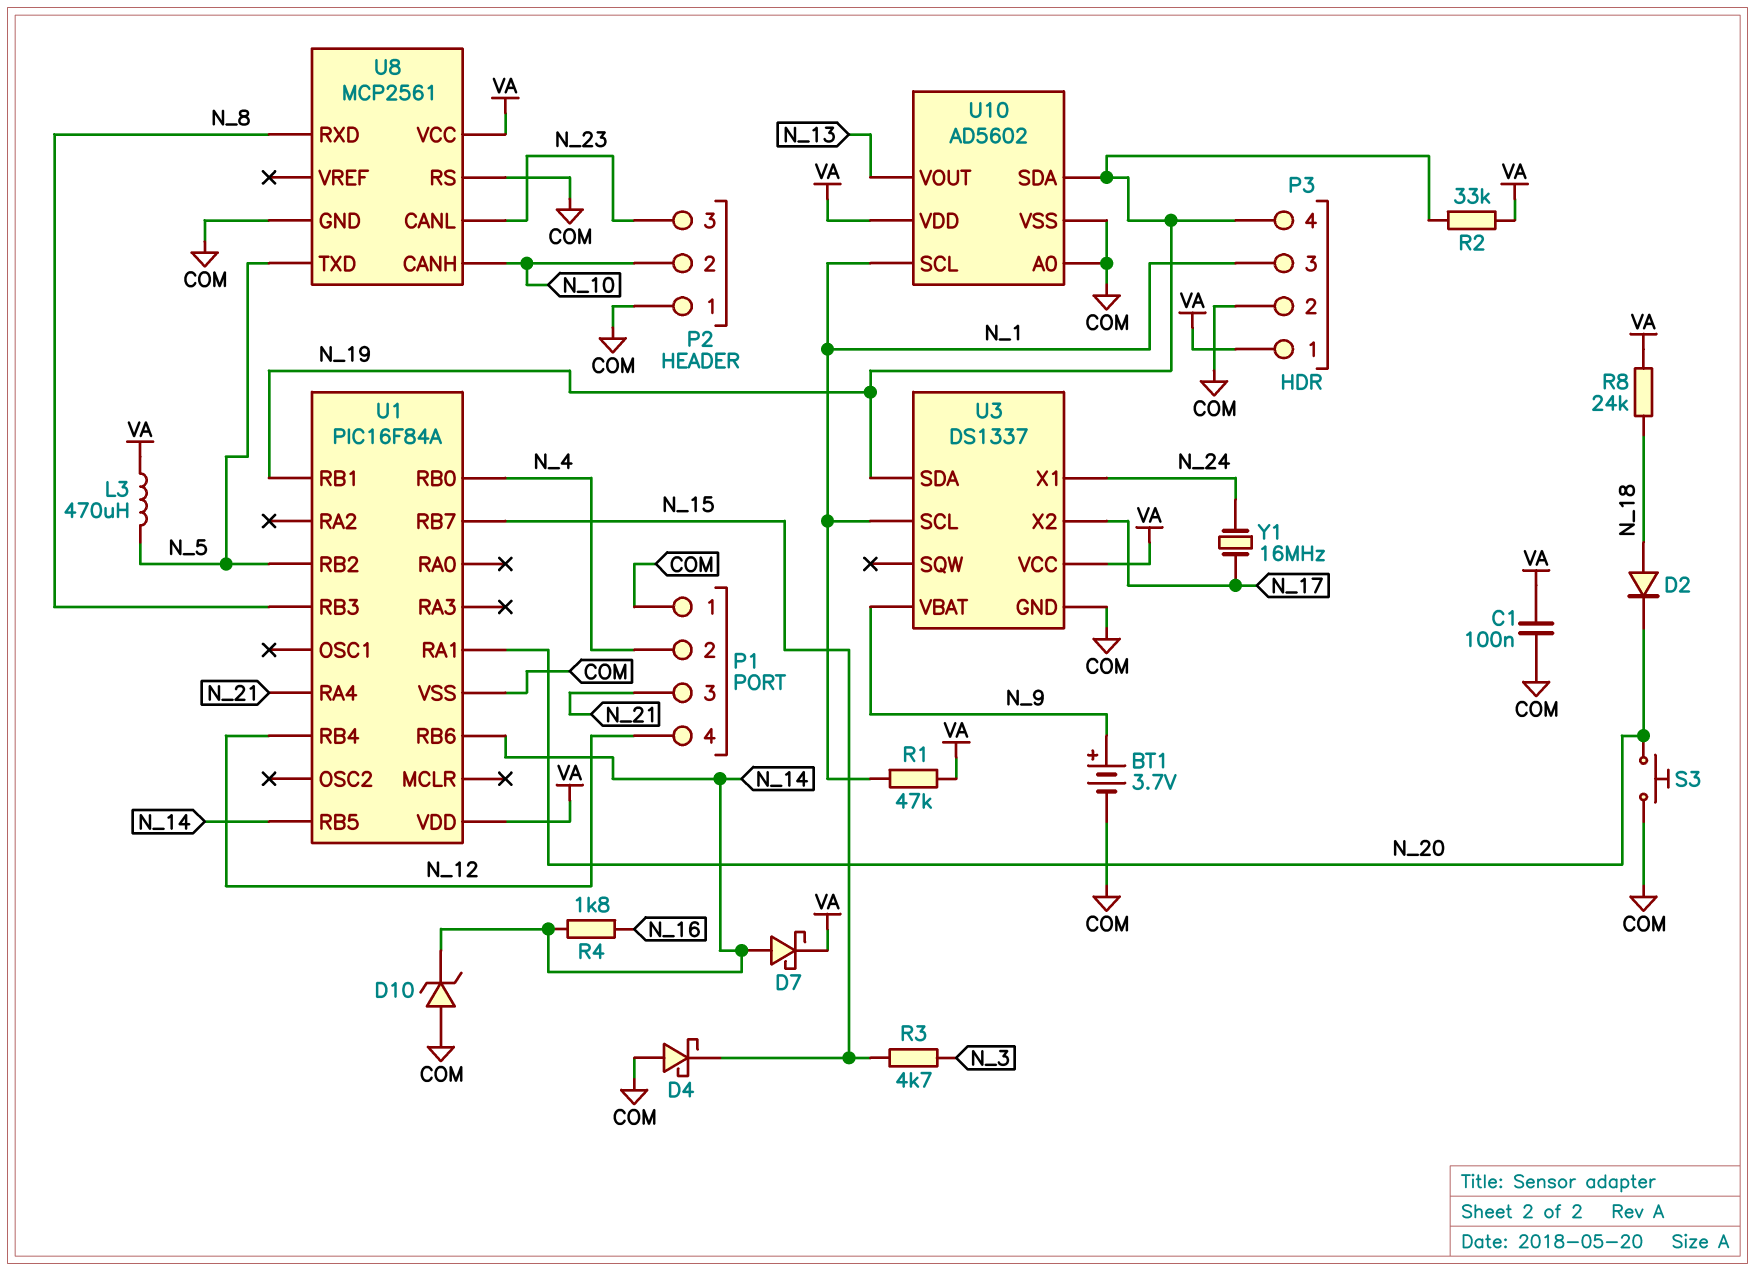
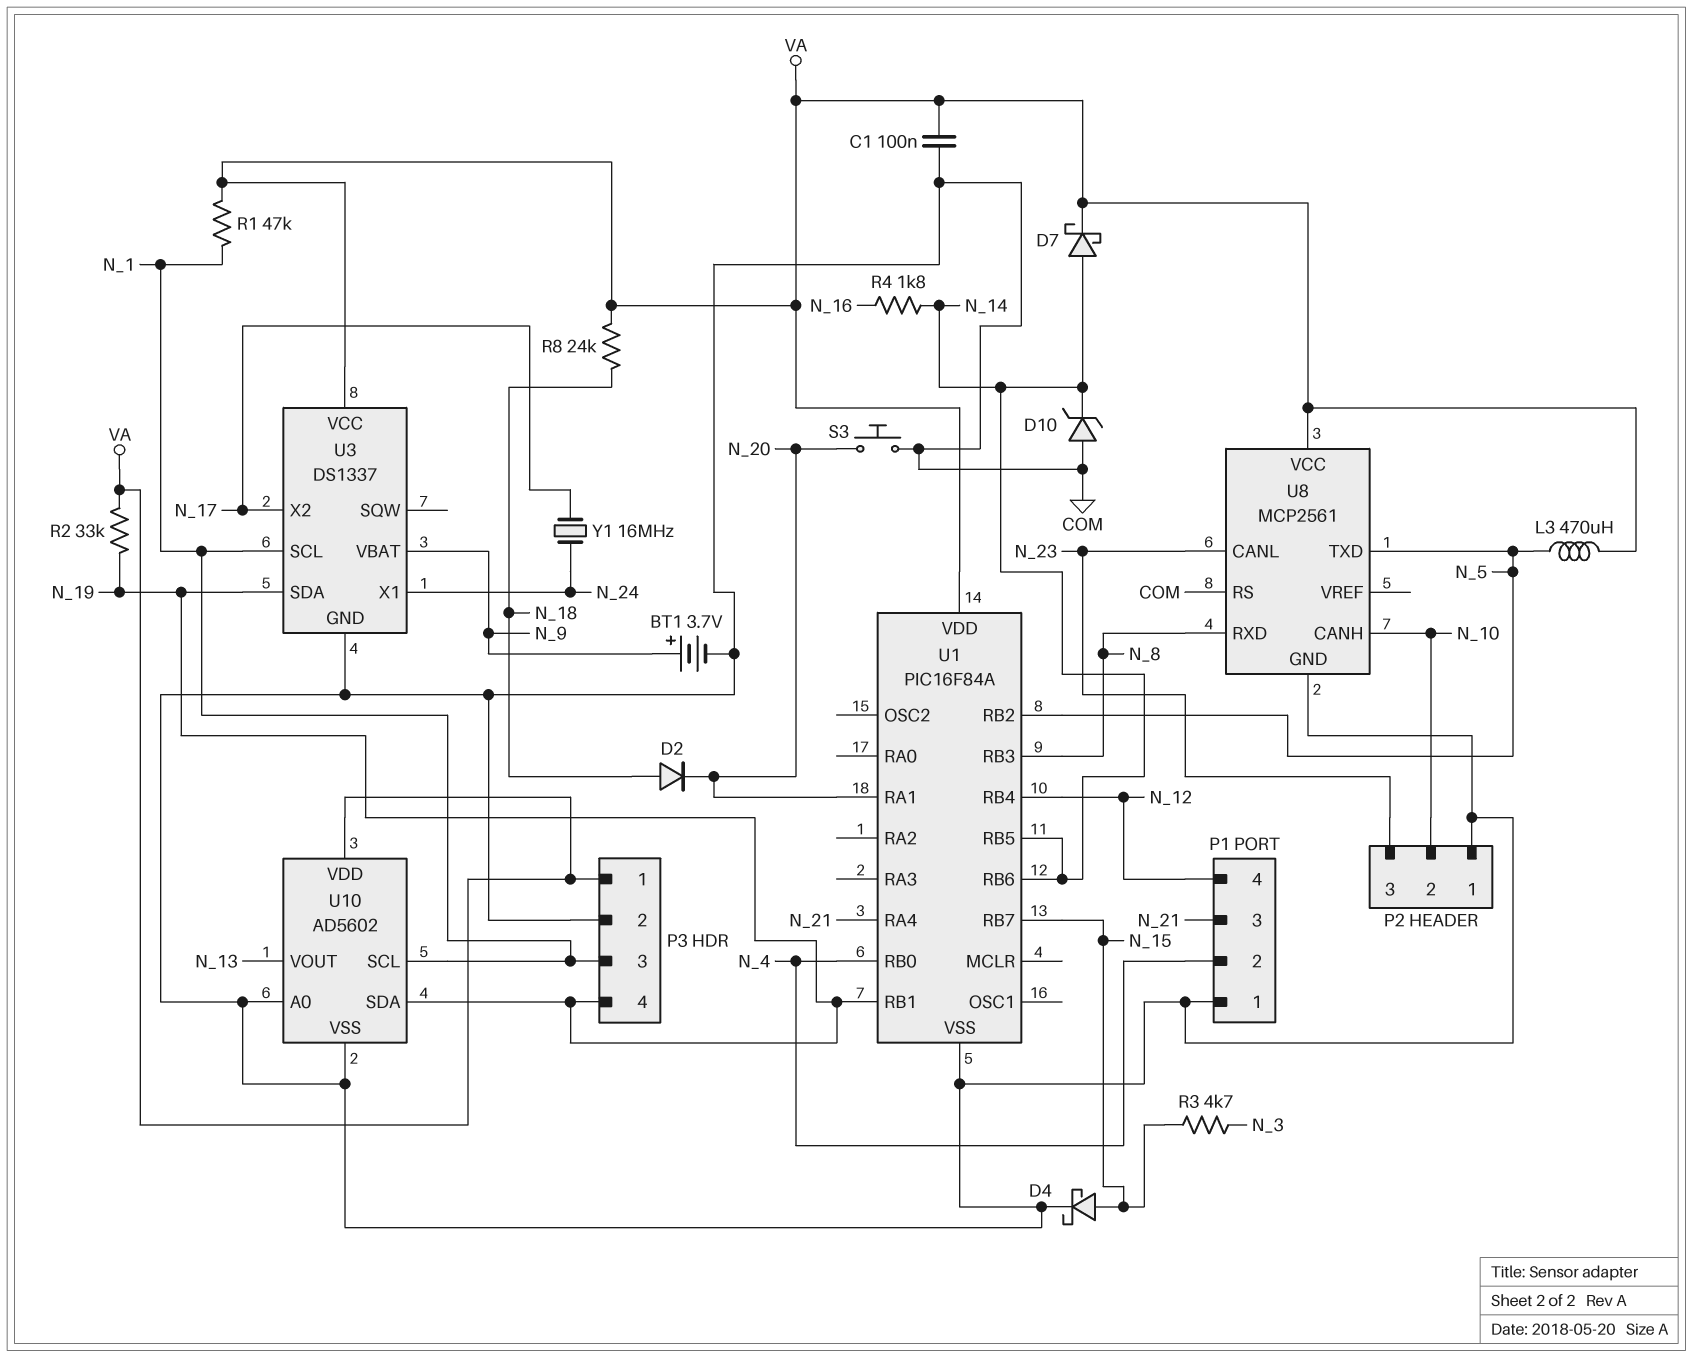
D4: schottky (A COM, K N_15) -> schottky (A N_15, K COM)

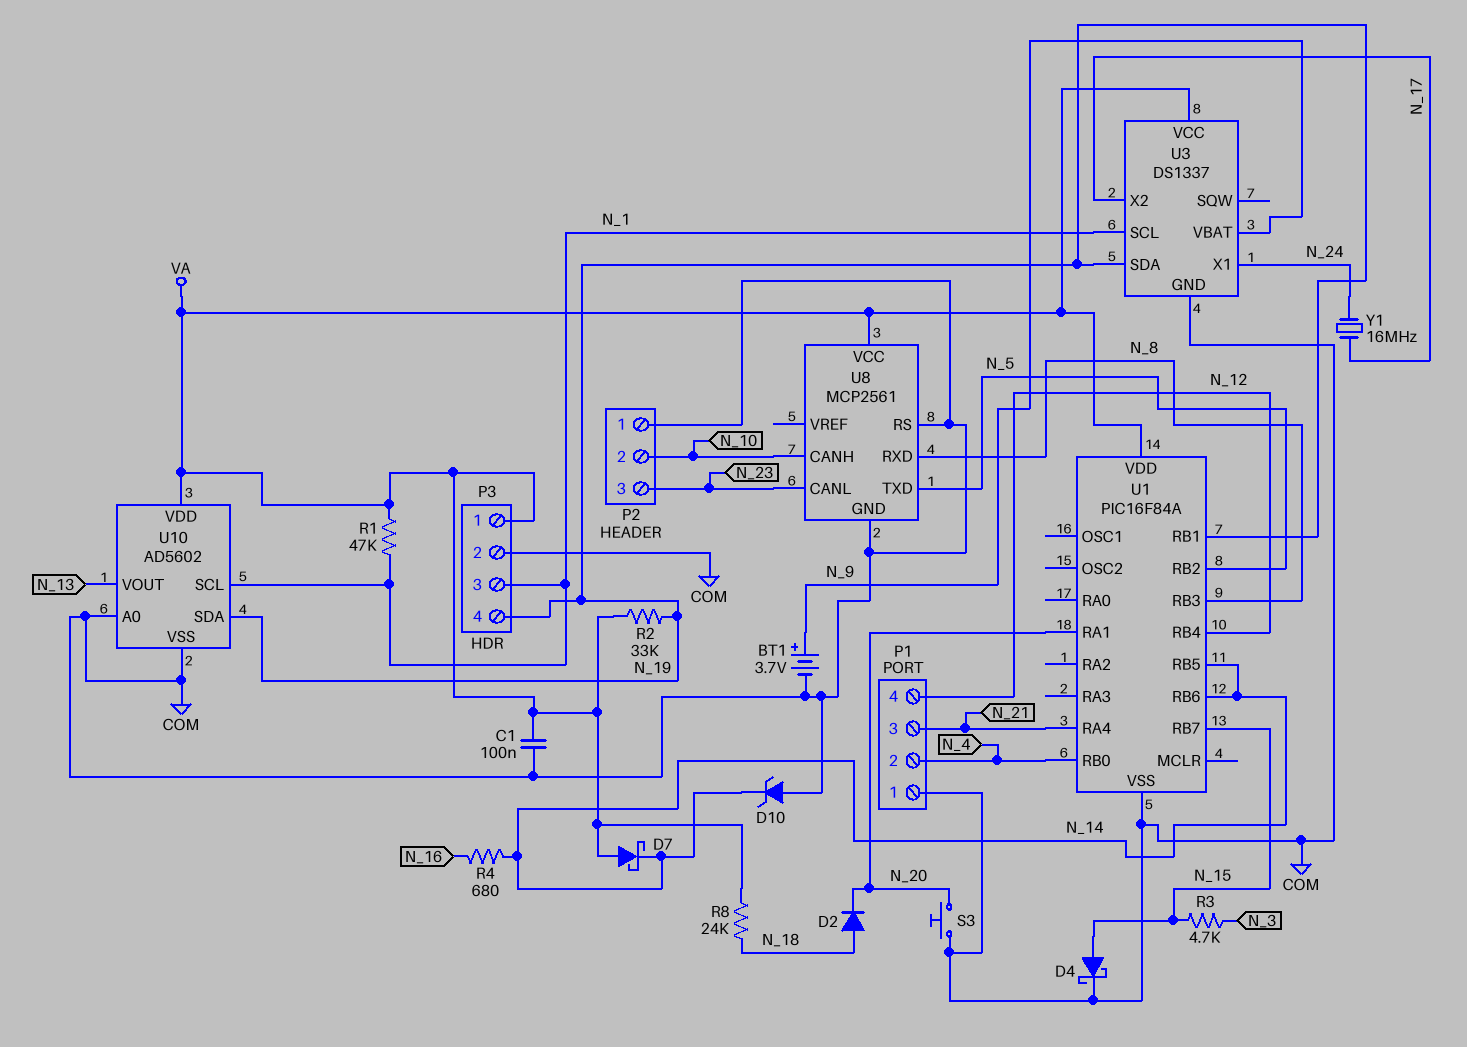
D7: schottky (A N_14, K VA) -> schottky (A VA, K N_14)
L3: 470uH (N_5, VA) -> none
R4: 1.8k (N_14, N_16) -> 680 (N_14, N_16)

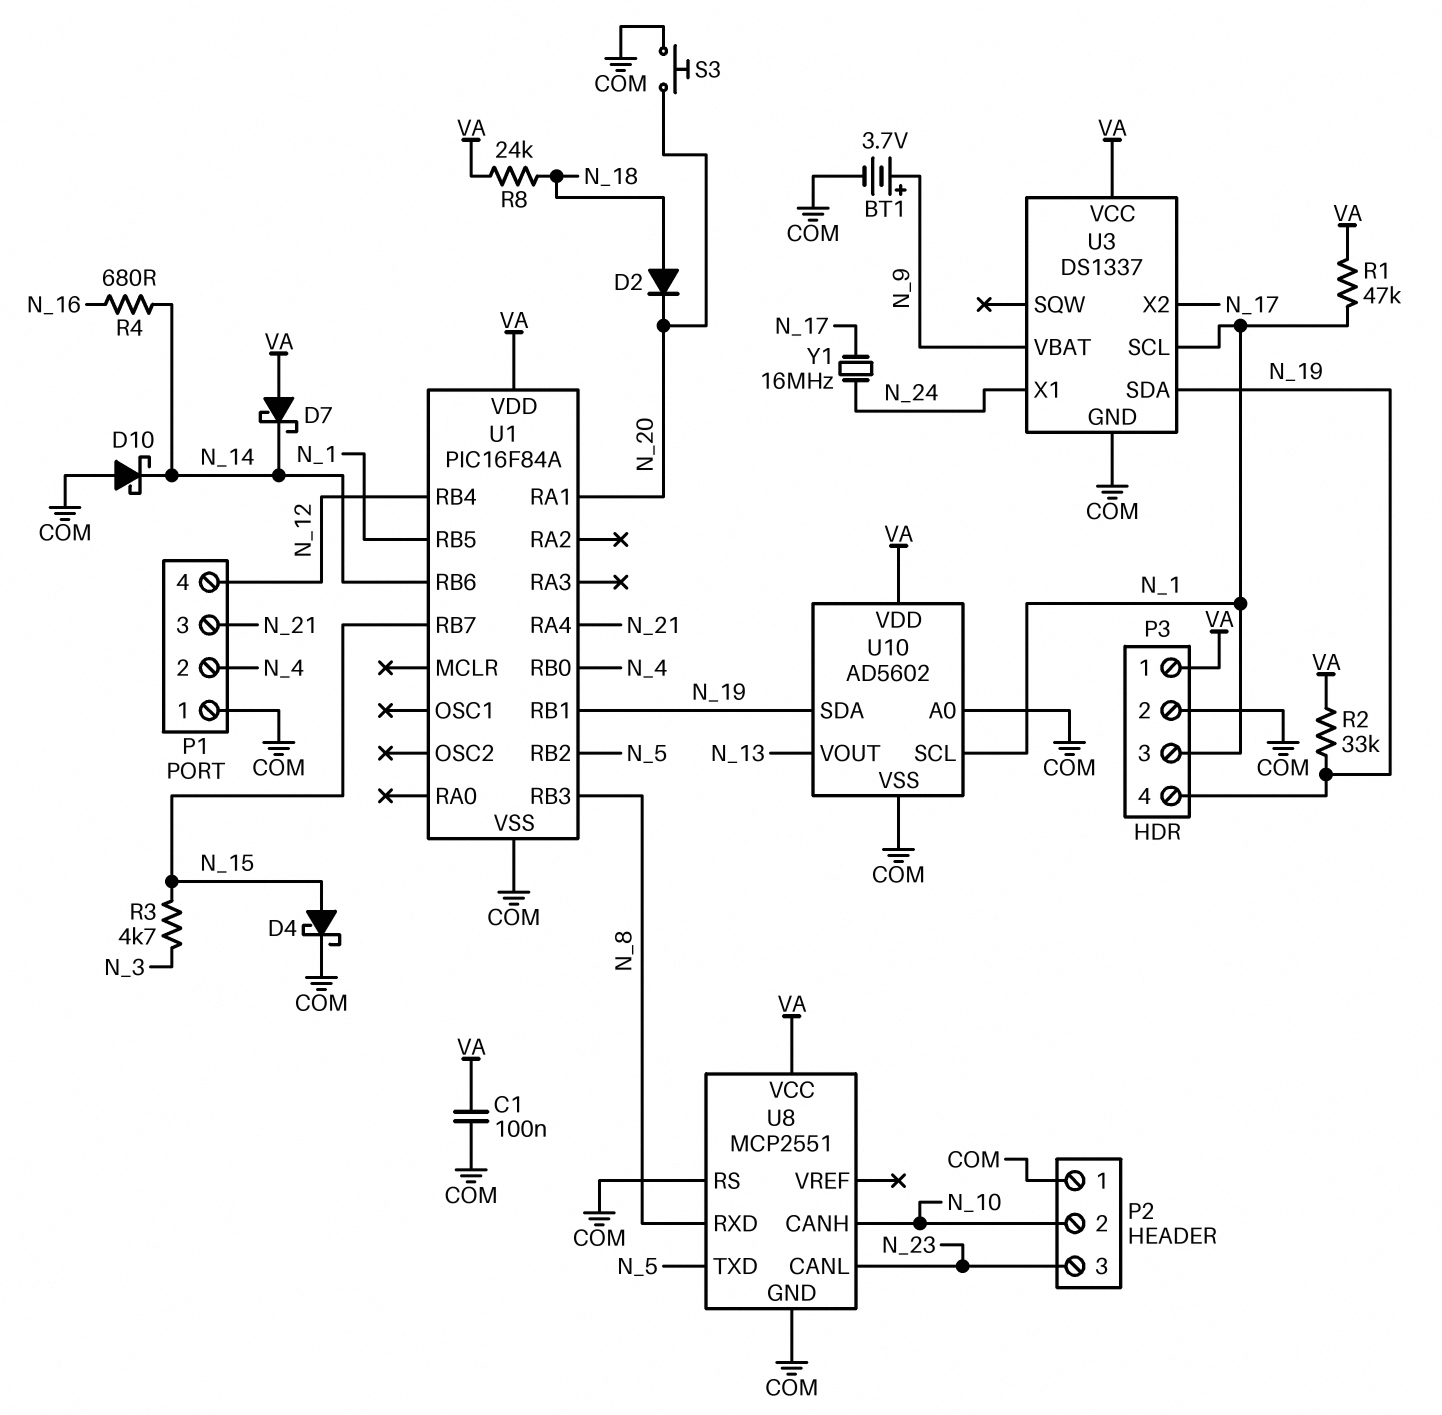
D10: zener (A COM, K N_14) -> schottky (A COM, K N_14)
U1 pin RB5: N_14 -> N_1
U8: MCP2561 -> MCP2551

